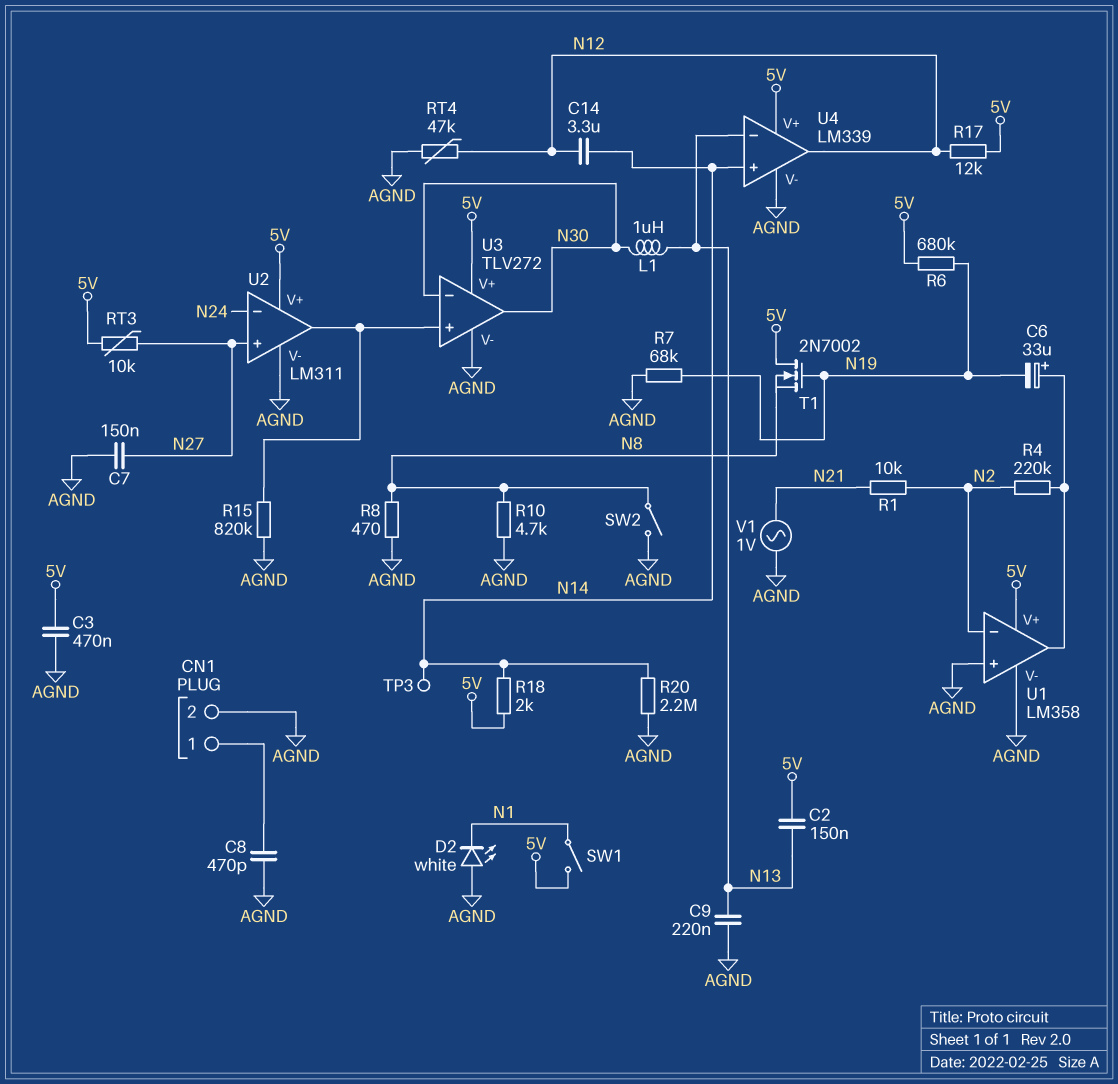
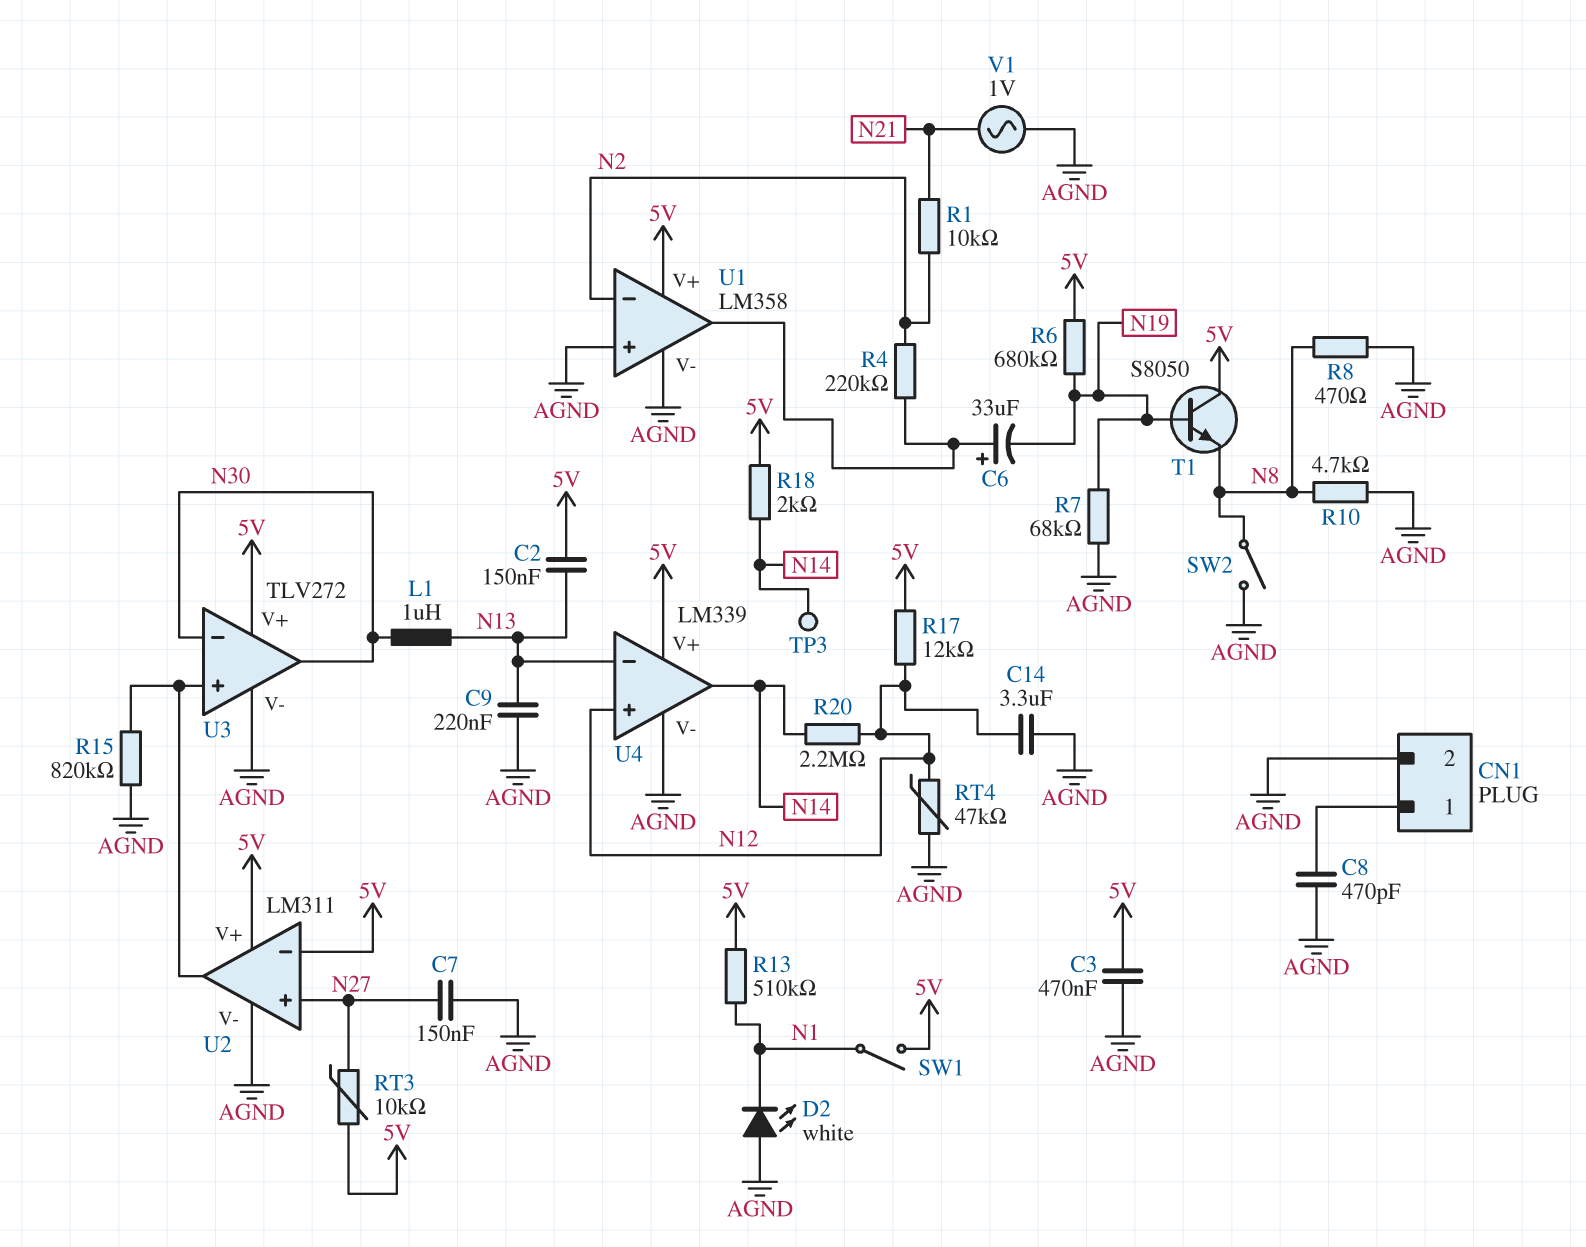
C14: 3.3uF (N12, N14) -> 3.3uF (AGND, N12)
R13: none -> 510k (5V, N1)
R20: 2.2M (AGND, N14) -> 2.2M (N12, N14)
T1: NMOS 2N7002 (G N19, D 5V, S N8) -> NPN S8050 (B N19, C 5V, E N8)
U2 pin in-: N24 -> 5V
U4 pin in+: N14 -> N12
U4 pin out: N12 -> N14

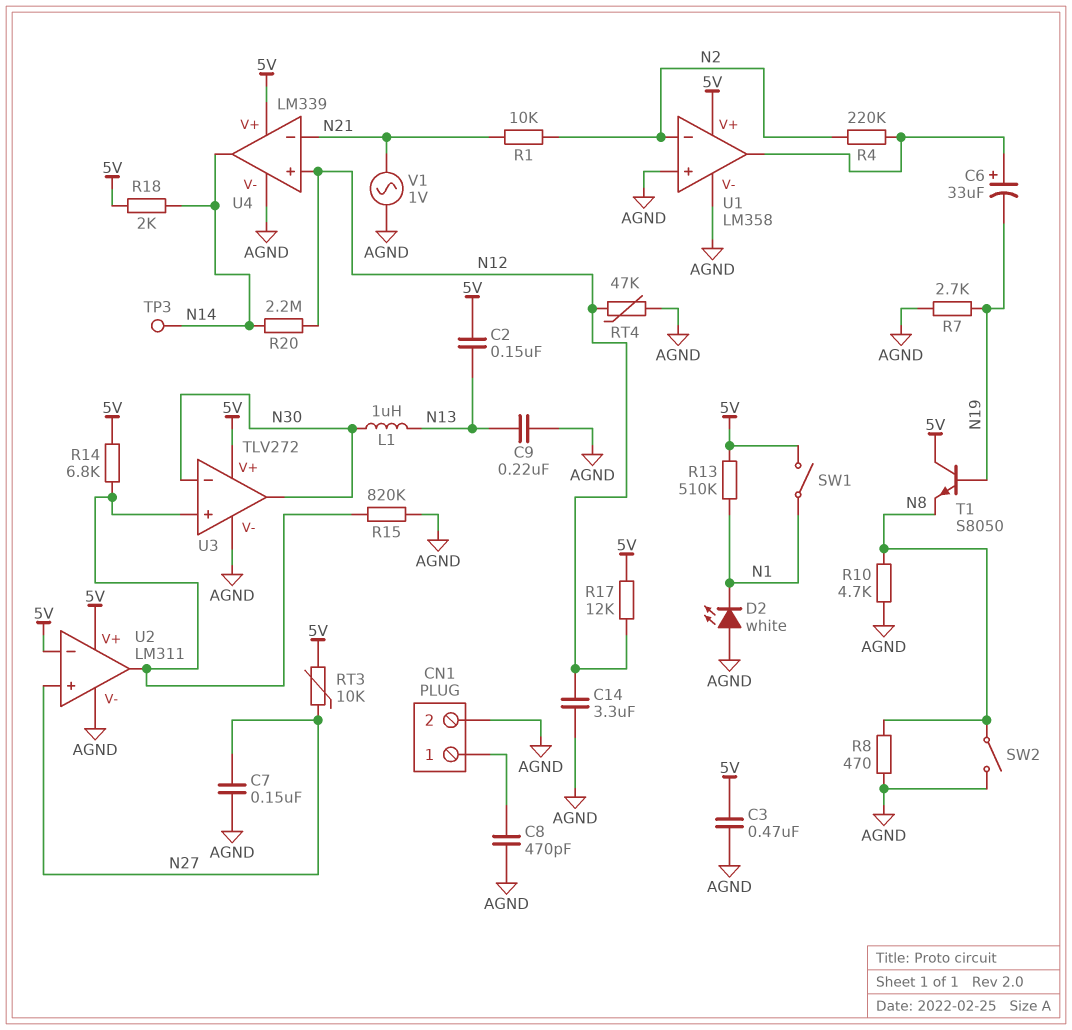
R6: 680k (5V, N19) -> none
R7: 68k (AGND, N19) -> 2.7k (AGND, N19)
R14: none -> 6.8k (5V, U2/out)
U4 pin in-: N13 -> N21

